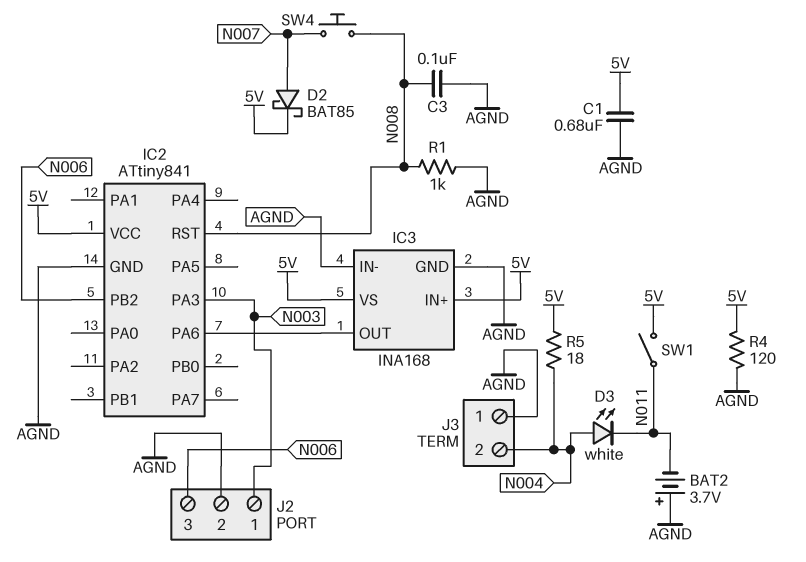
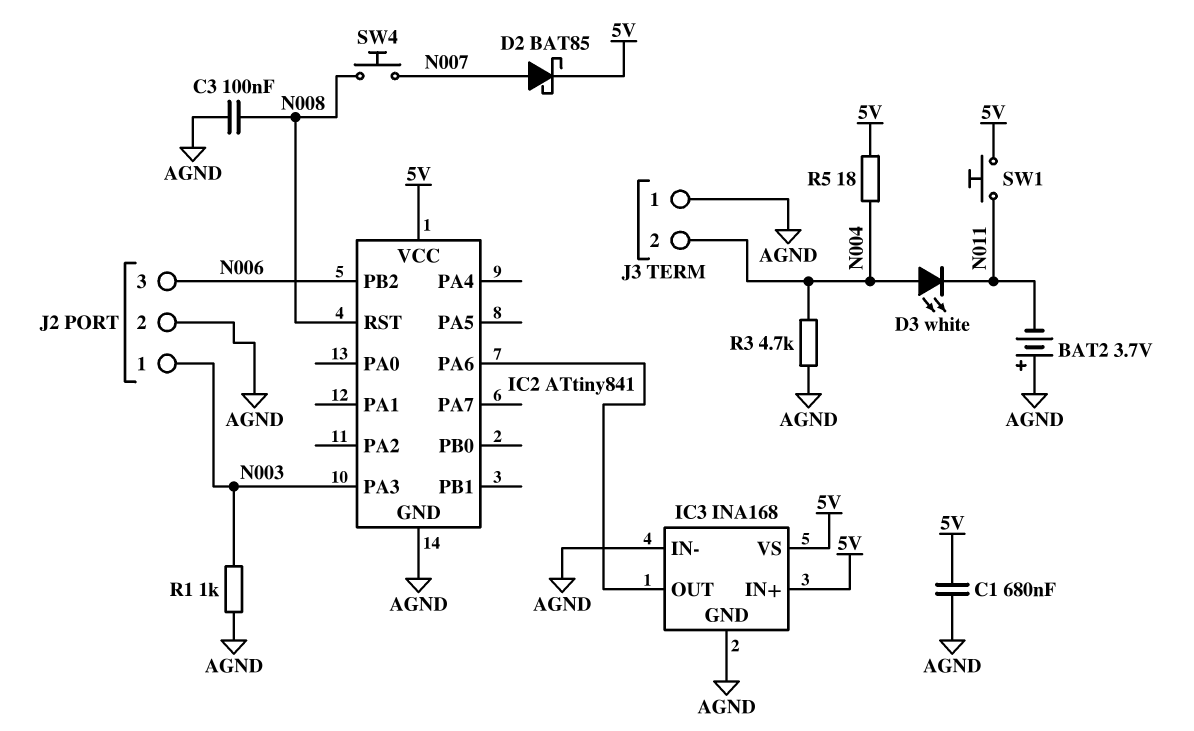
R1: 1k (AGND, N008) -> 1k (AGND, N003)
R3: none -> 4.7k (AGND, N004)
R4: 120 (5V, AGND) -> none
SW1: switch (5V, N011) -> button (5V, N011)

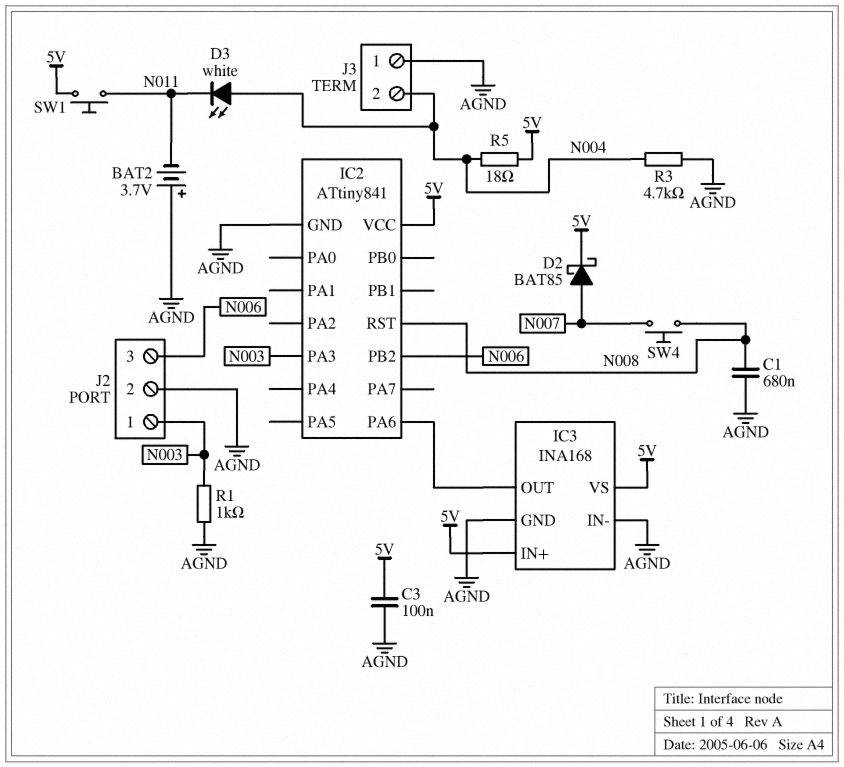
C1: 680nF (5V, AGND) -> 680nF (AGND, N008)
C3: 100nF (AGND, N008) -> 100nF (5V, AGND)

